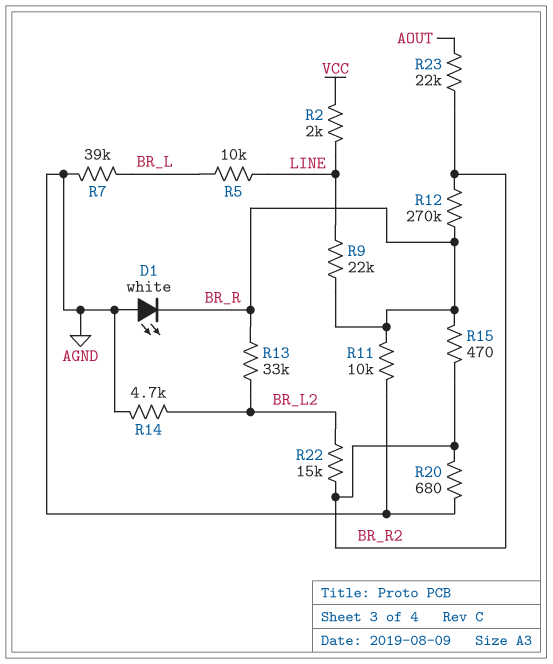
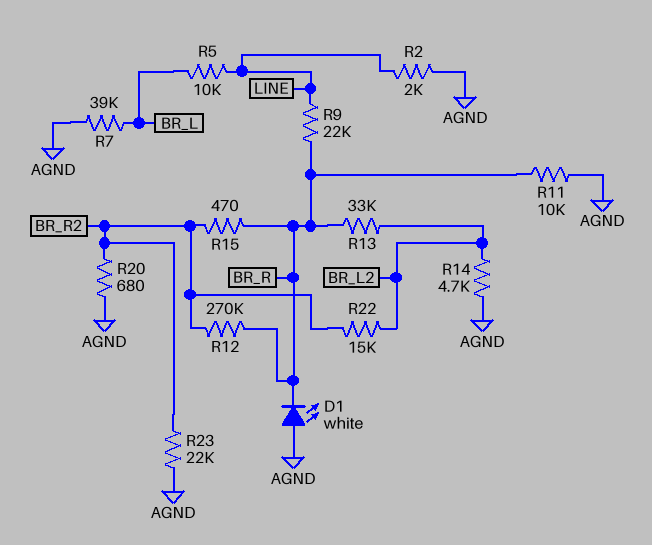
R2: 2k (LINE, VCC) -> 2k (AGND, LINE)
R23: 22k (AOUT, BR_R2) -> 22k (AGND, BR_R2)

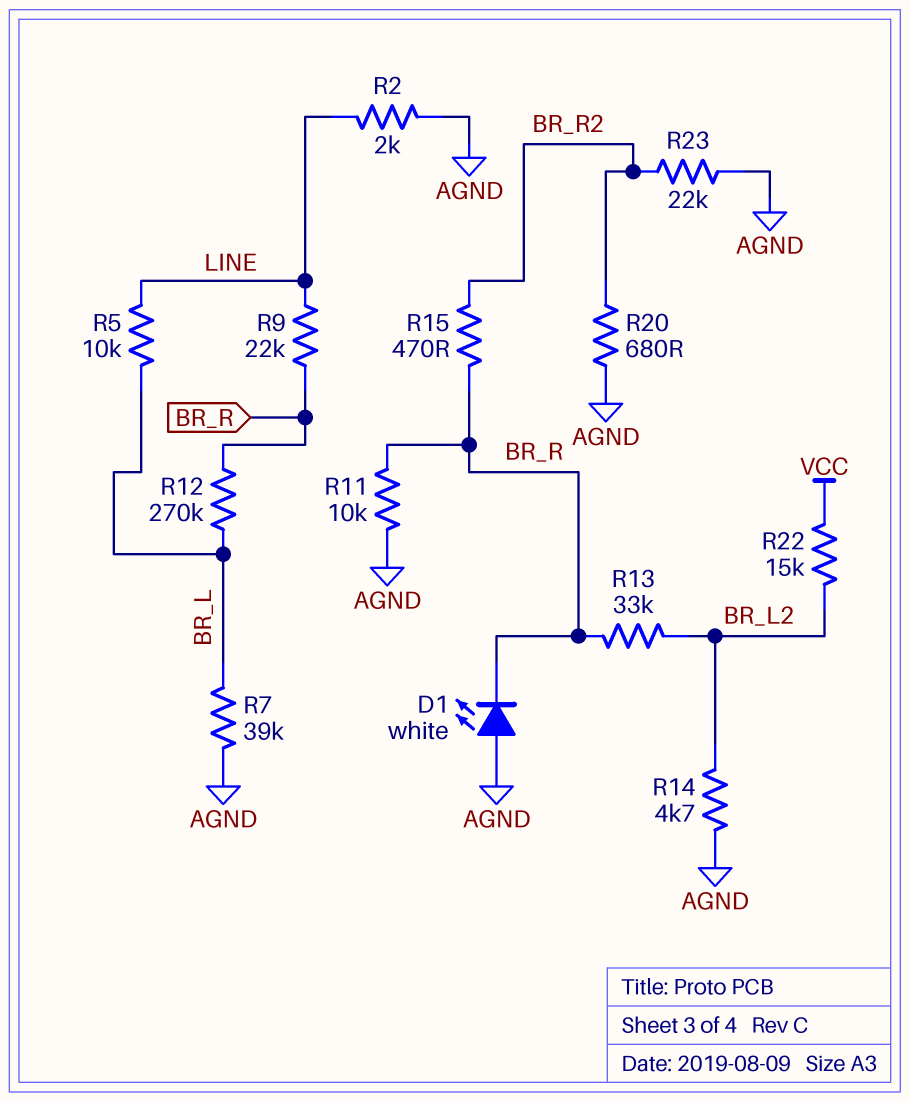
R12: 270k (BR_R, BR_R2) -> 270k (BR_L, BR_R)
R22: 15k (BR_L2, BR_R2) -> 15k (BR_L2, VCC)

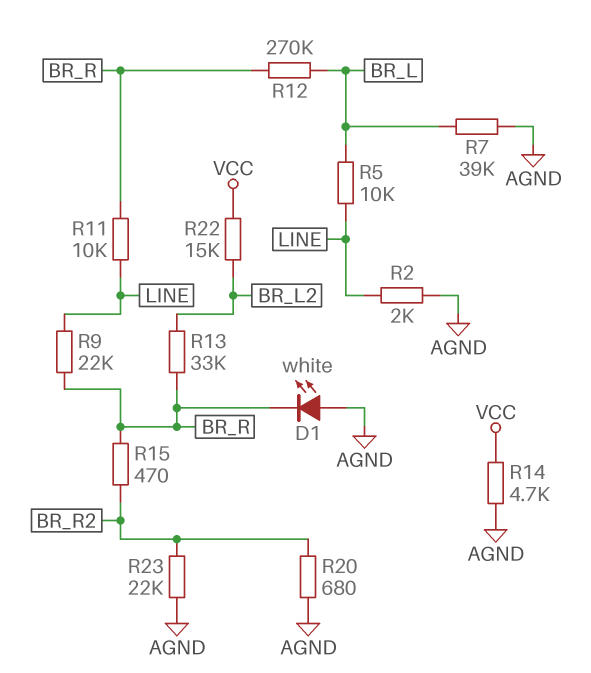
R11: 10k (AGND, BR_R) -> 10k (BR_R, LINE)
R14: 4.7k (AGND, BR_L2) -> 4.7k (AGND, VCC)

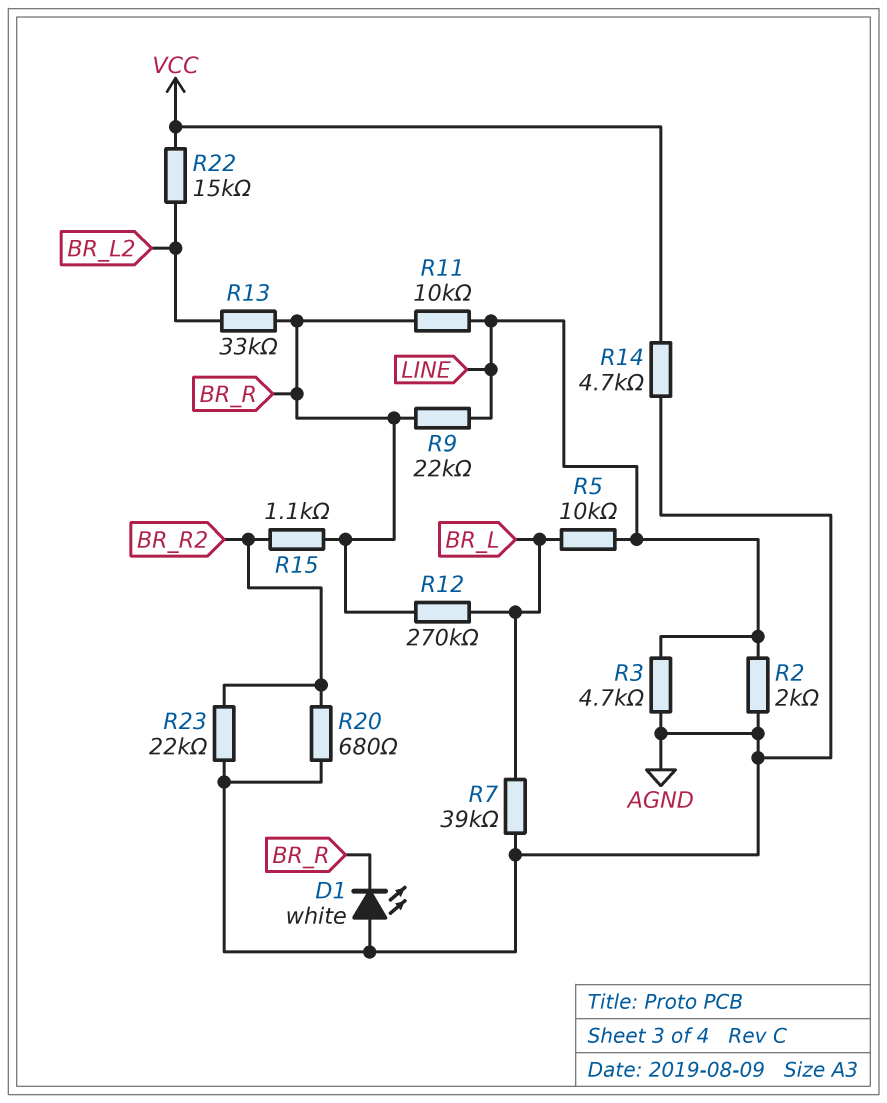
R3: none -> 4.7k (AGND, LINE)
R15: 470 (BR_R, BR_R2) -> 1.1k (BR_R, BR_R2)

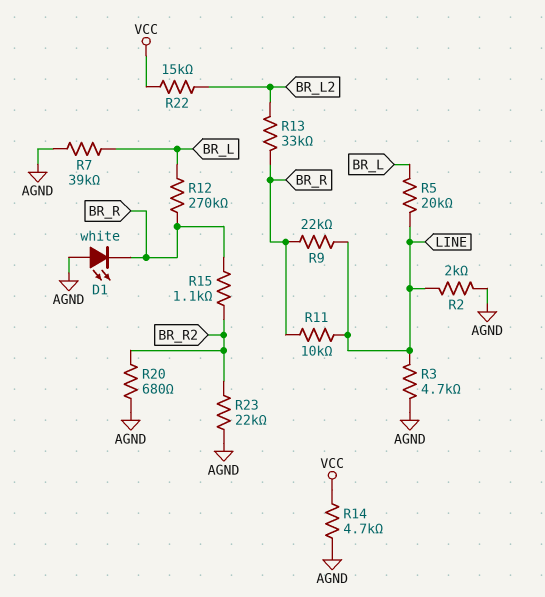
R5: 10k (BR_L, LINE) -> 20k (BR_L, LINE)

